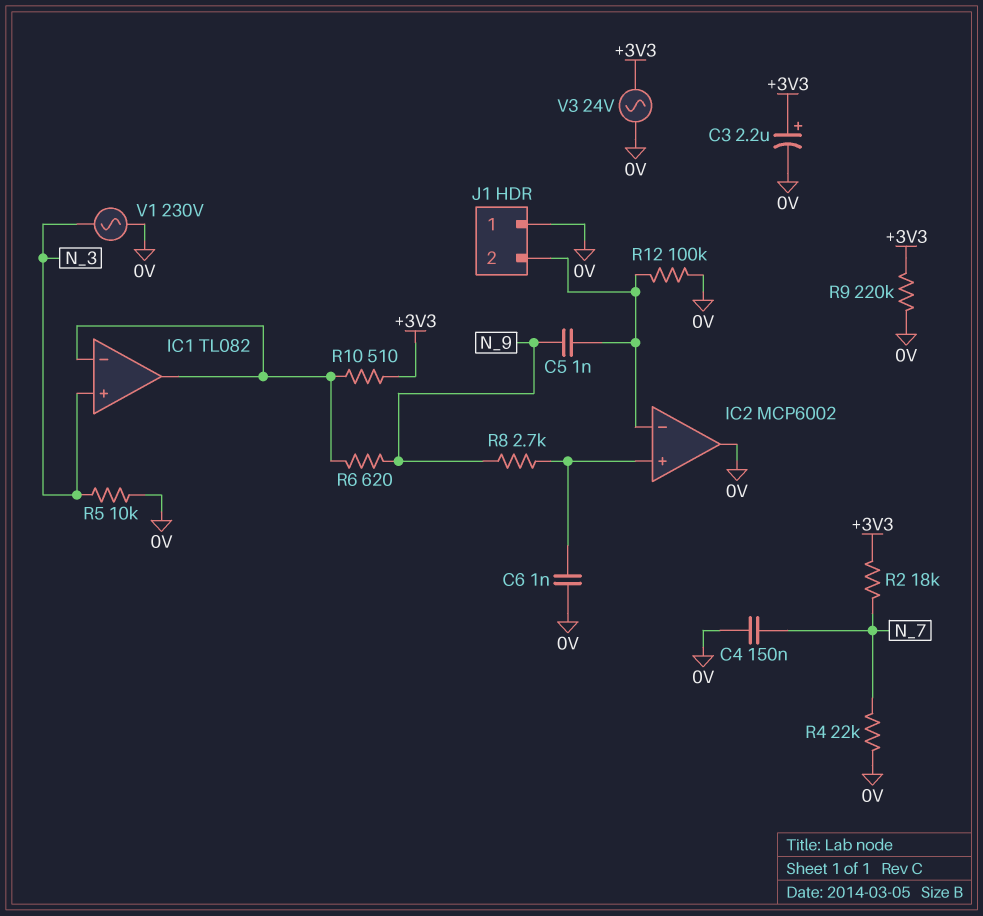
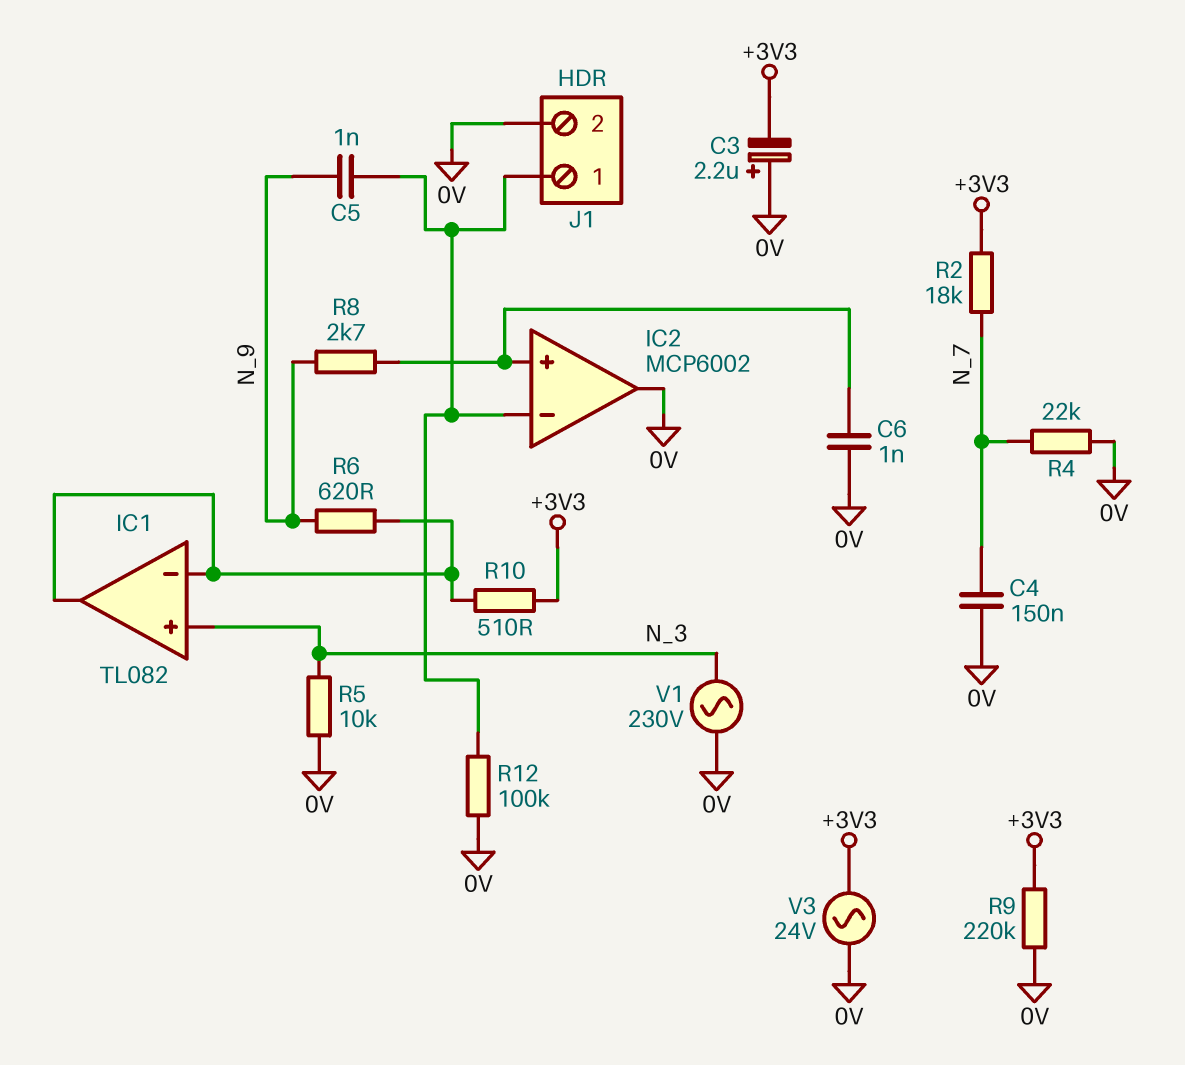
C3: 2.2uF (plus +3V3, minus 0V) -> 2.2uF (plus 0V, minus +3V3)
J1 pin 1: 0V -> IC2/in-
J1 pin 2: IC2/in- -> 0V

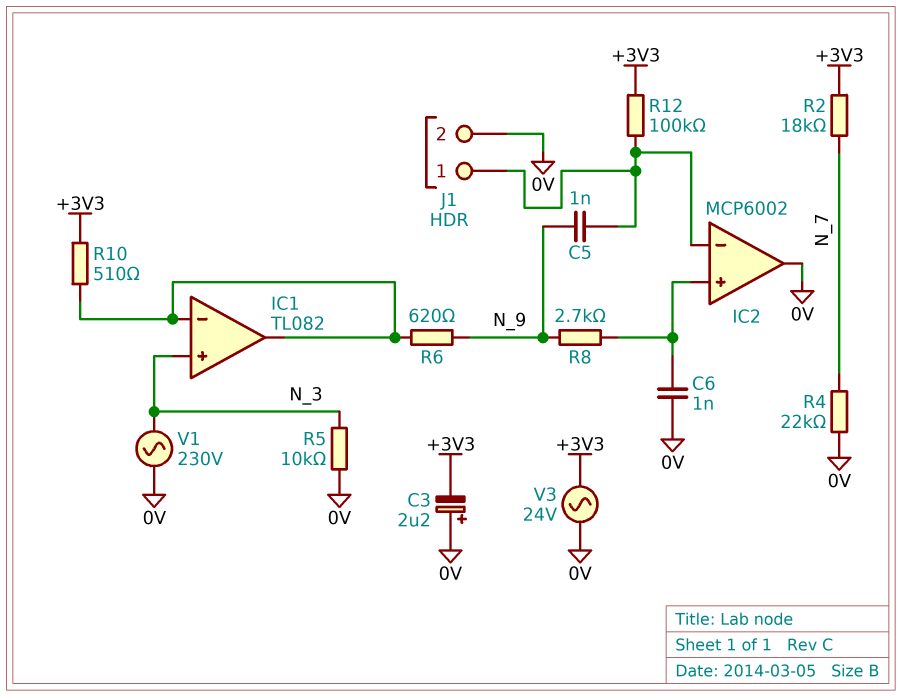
C4: 150nF (0V, N_7) -> none
R9: 220k (+3V3, 0V) -> none
R12: 100k (0V, IC2/in-) -> 100k (+3V3, IC2/in-)

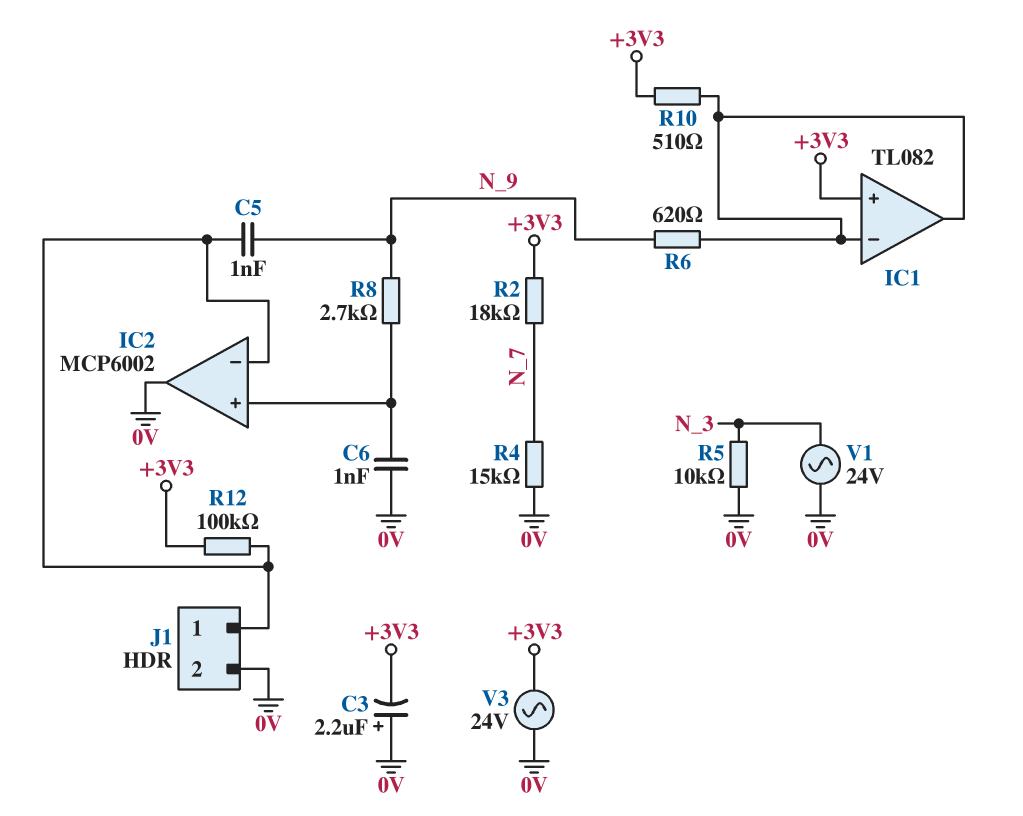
IC1 pin in+: N_3 -> +3V3
R4: 22k (0V, N_7) -> 15k (0V, N_7)
V1: AC 230V (0V, N_3) -> AC 24V (0V, N_3)

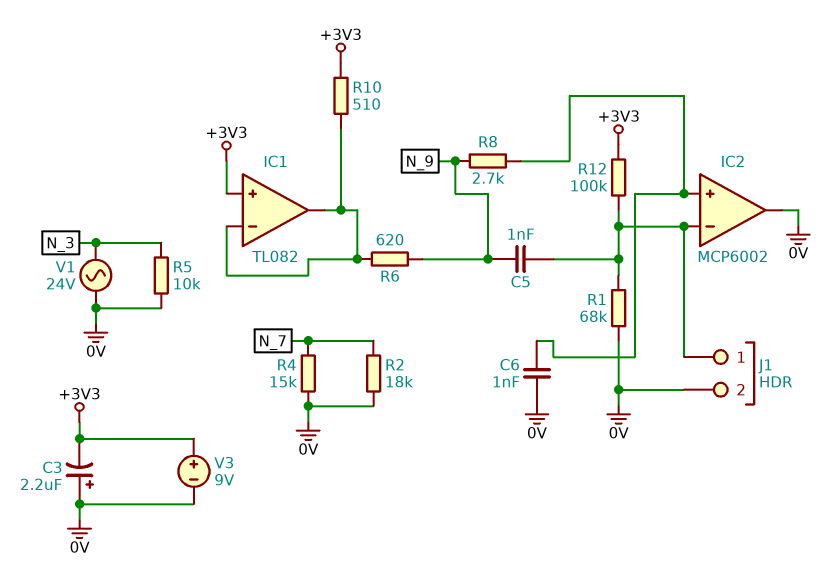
R1: none -> 68k (0V, IC2/in-)
R2: 18k (+3V3, N_7) -> 18k (0V, N_7)
V3: AC 24V (+3V3, 0V) -> 9V (plus +3V3, minus 0V)

